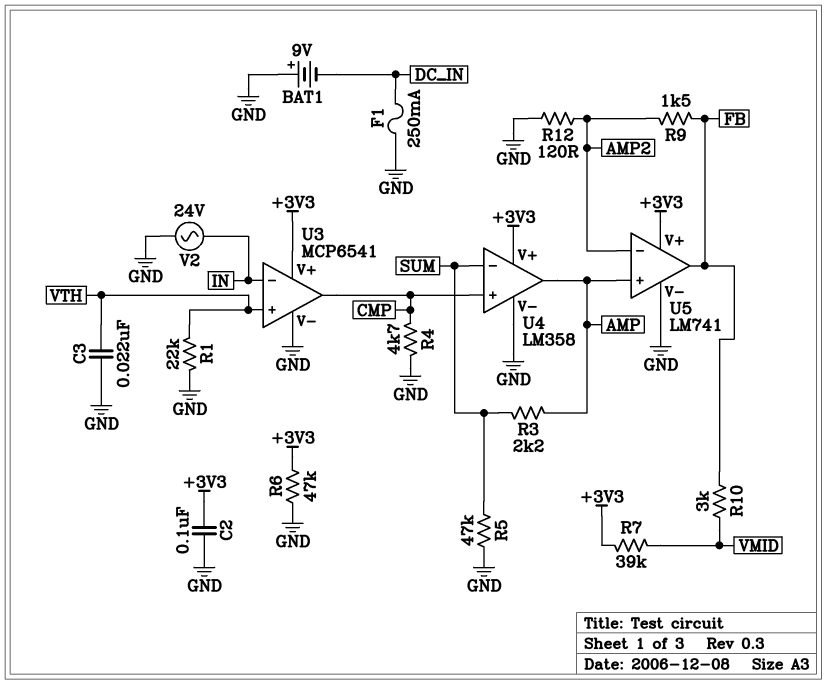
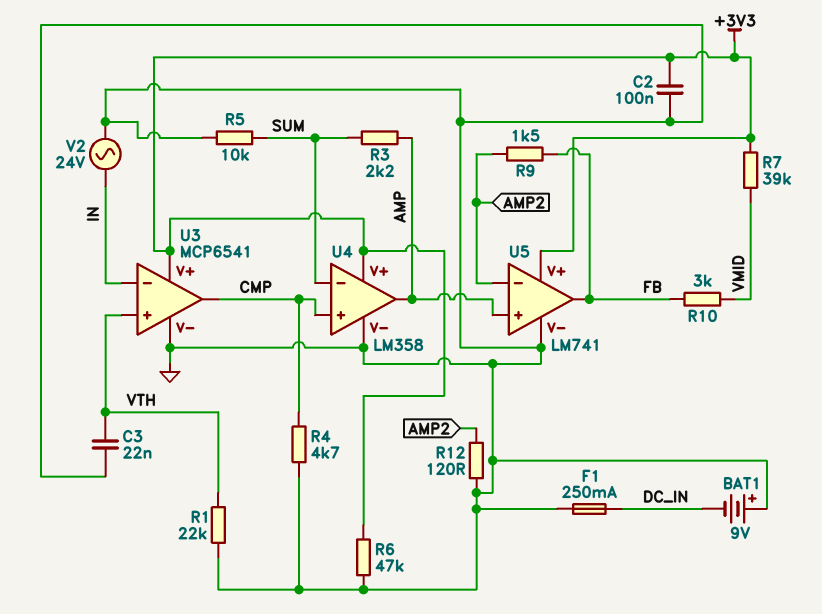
R5: 47k (GND, SUM) -> 10k (GND, SUM)

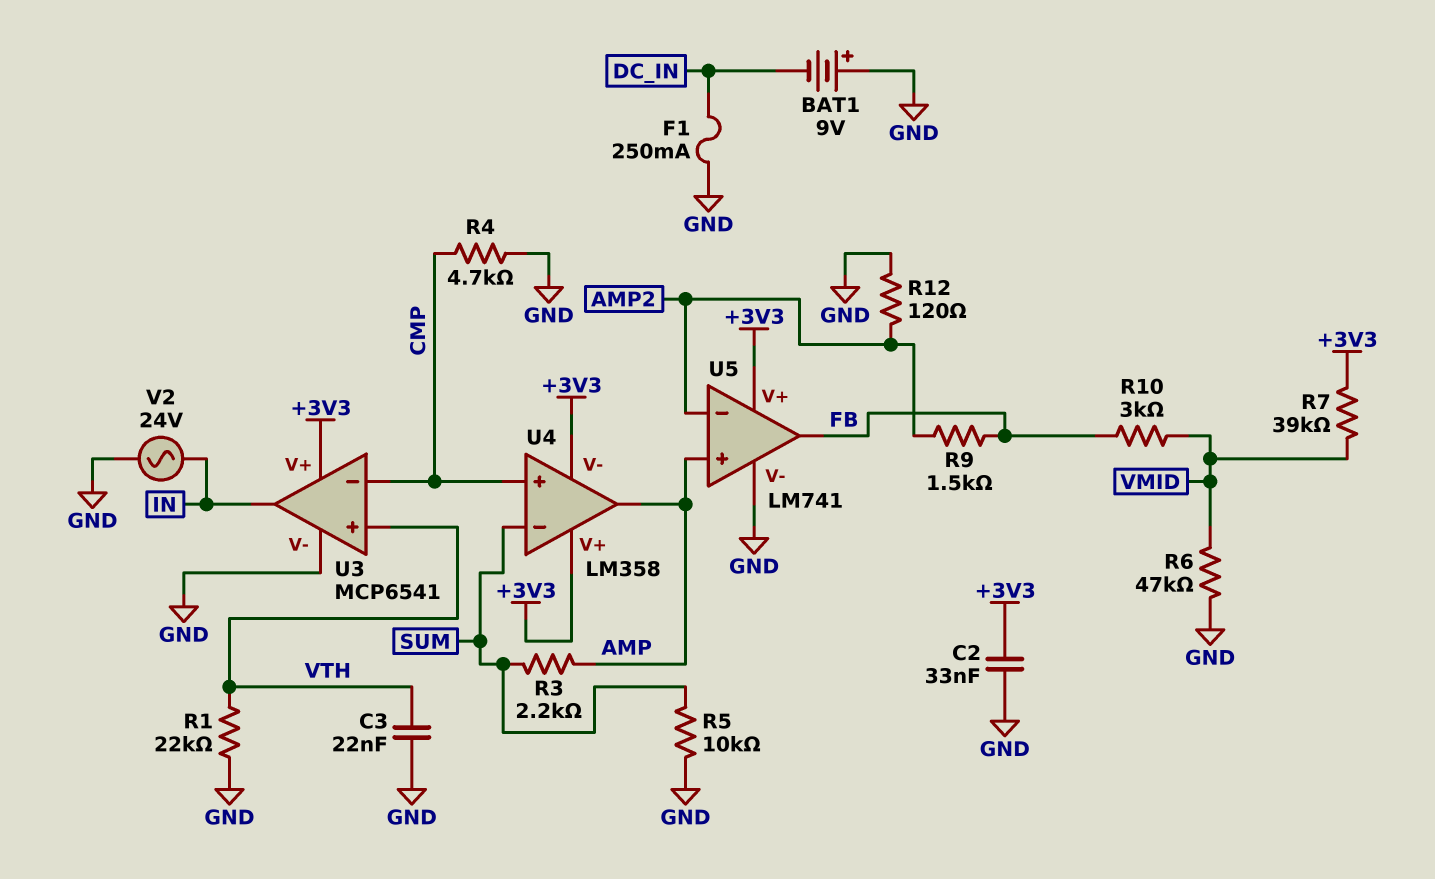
C2: 100nF (+3V3, GND) -> 33nF (+3V3, GND)
R6: 47k (+3V3, GND) -> 47k (GND, VMID)
U3 pin in-: IN -> CMP
U3 pin out: CMP -> IN
U4 pin V-: GND -> +3V3

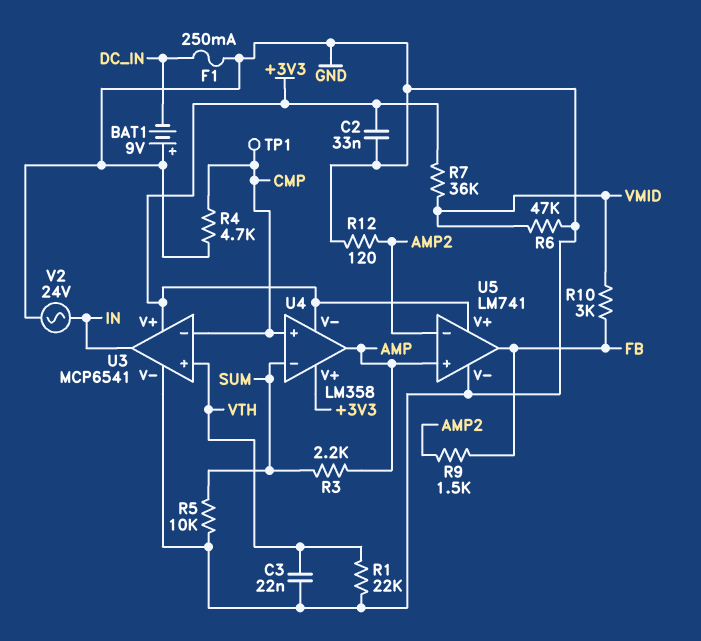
R7: 39k (+3V3, VMID) -> 36k (+3V3, VMID)
TP1: none -> test point (CMP)

